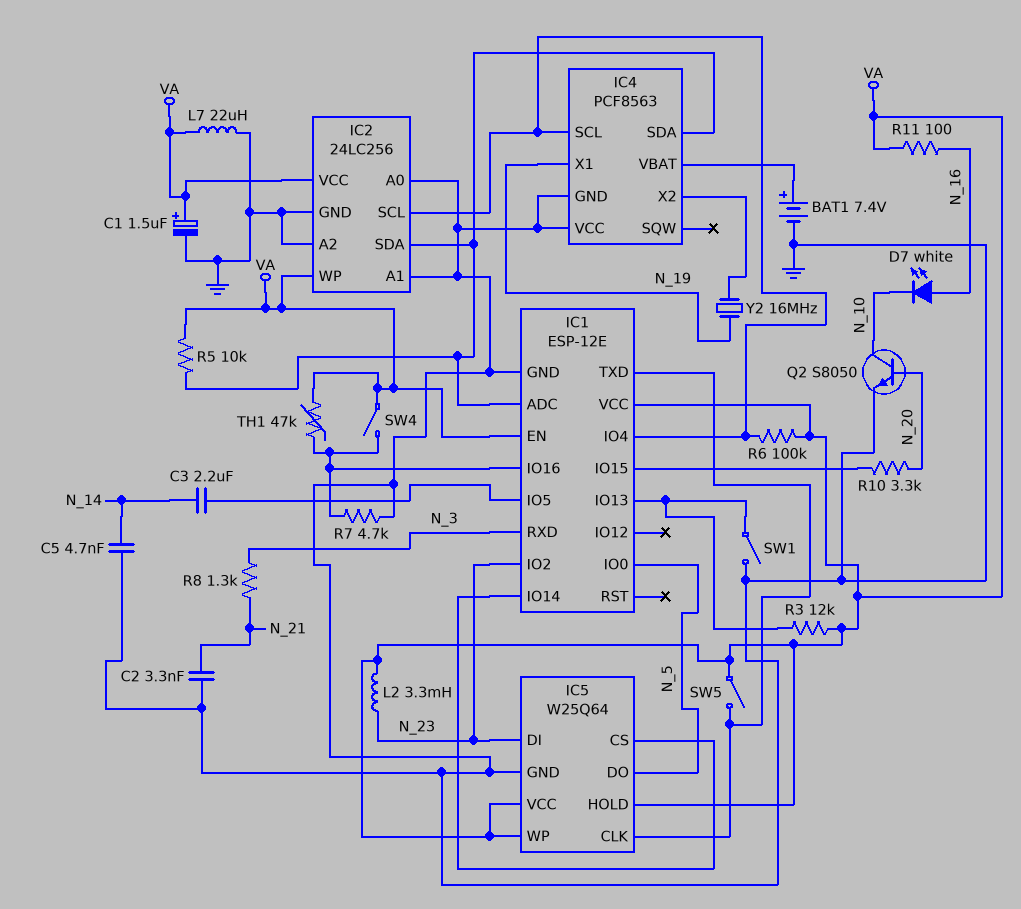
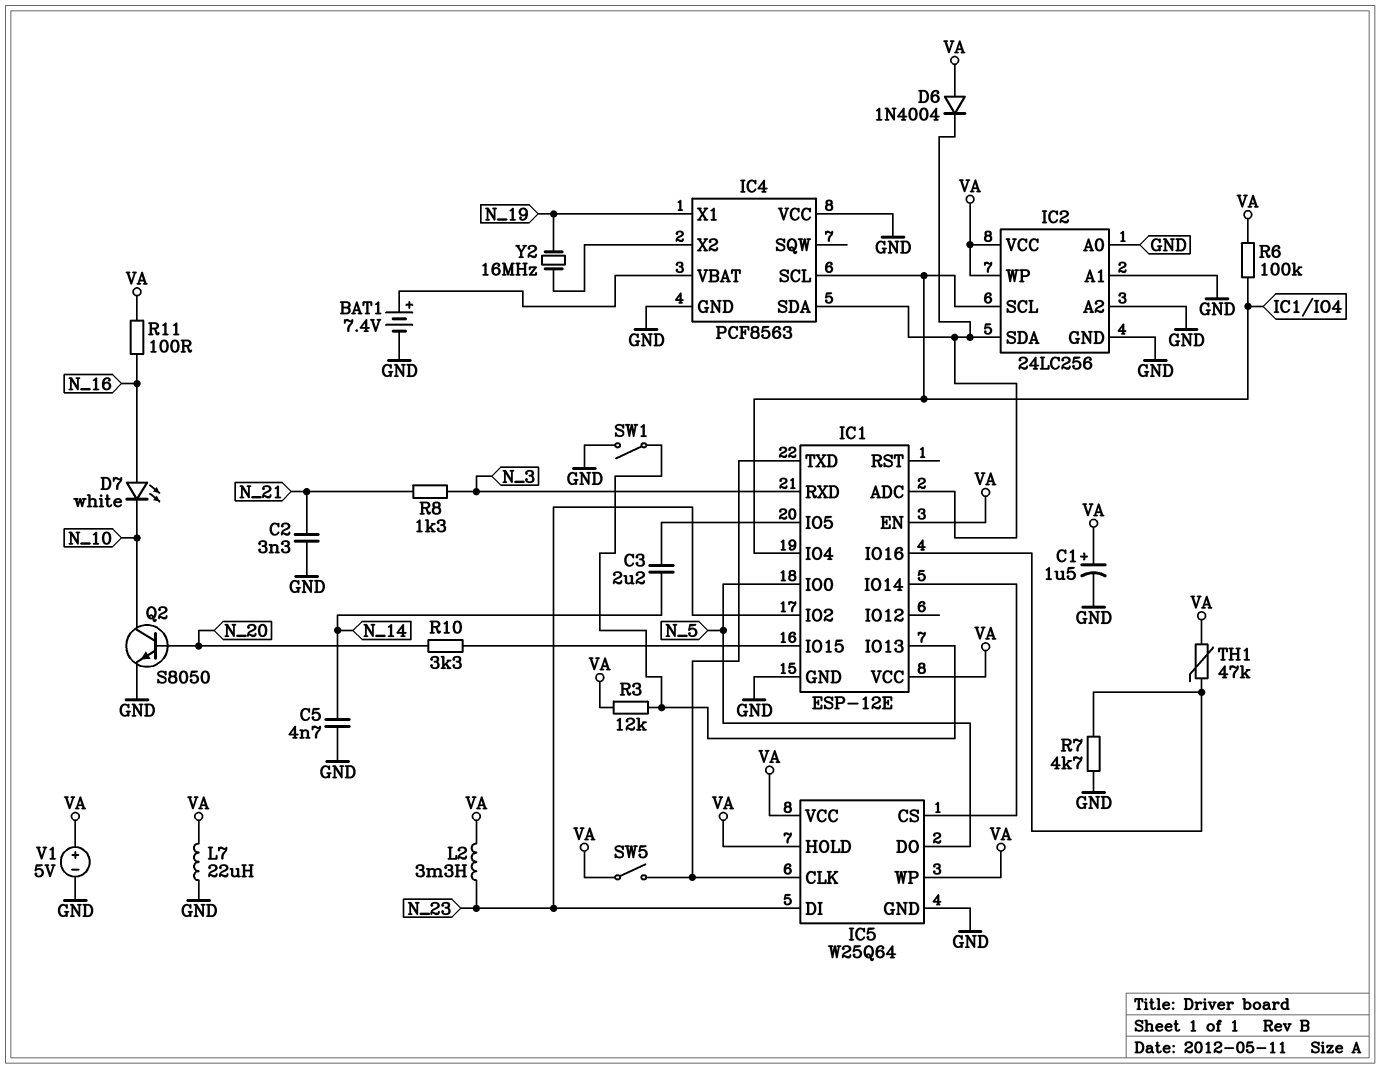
D6: none -> diode 1N4004 (A VA, K IC1/ADC)
R5: 10k (IC1/ADC, VA) -> none
SW4: switch (IC1/IO16, VA) -> none
V1: none -> 5V (plus VA, minus GND)

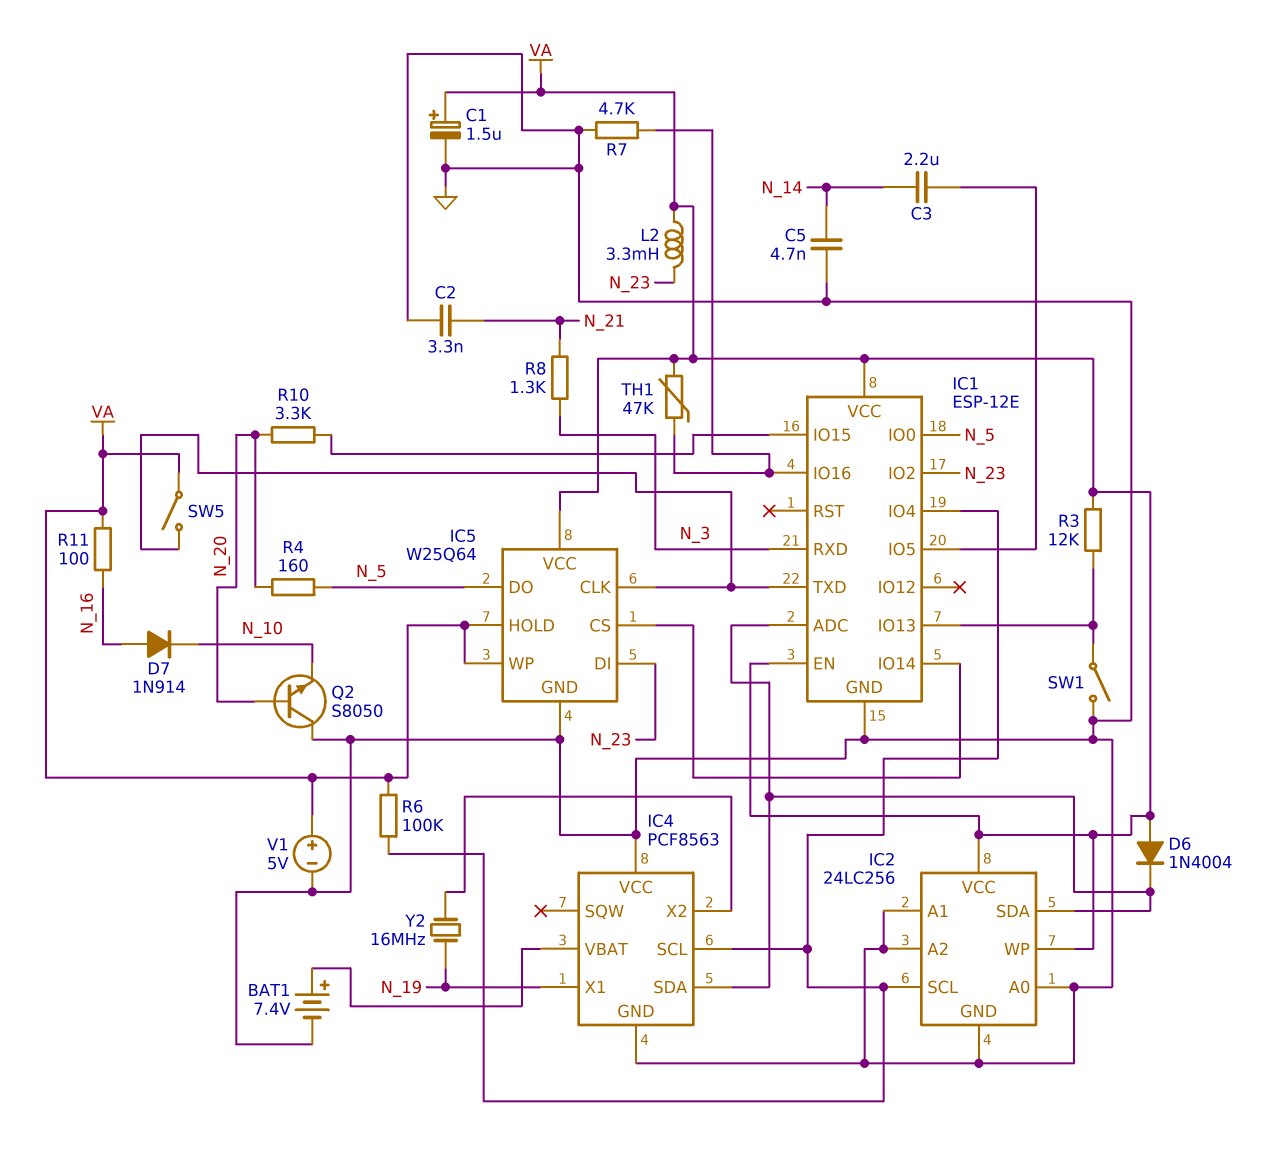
D7: LED white (A N_16, K N_10) -> diode 1N914 (A N_16, K N_10)
L7: 22uH (GND, VA) -> none
Q2: NPN S8050 (B N_20, C N_10, E GND) -> NPN S8050 (B N_20, C GND, E N_10)
R4: none -> 160 (N_5, N_20)

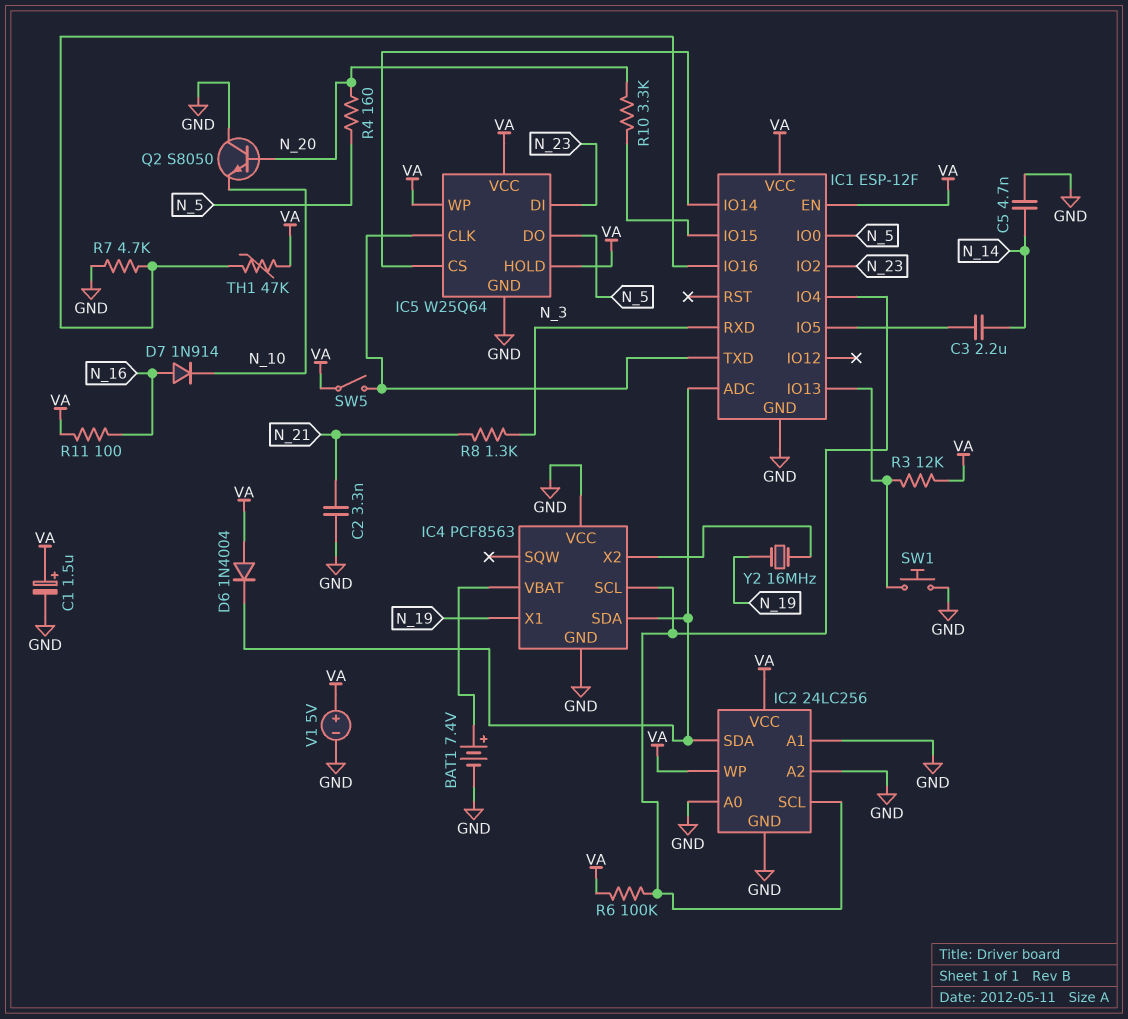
IC1: ESP-12E -> ESP-12F
L2: 3.3mH (N_23, VA) -> none
SW1: switch (GND, IC1/IO13) -> button (GND, IC1/IO13)

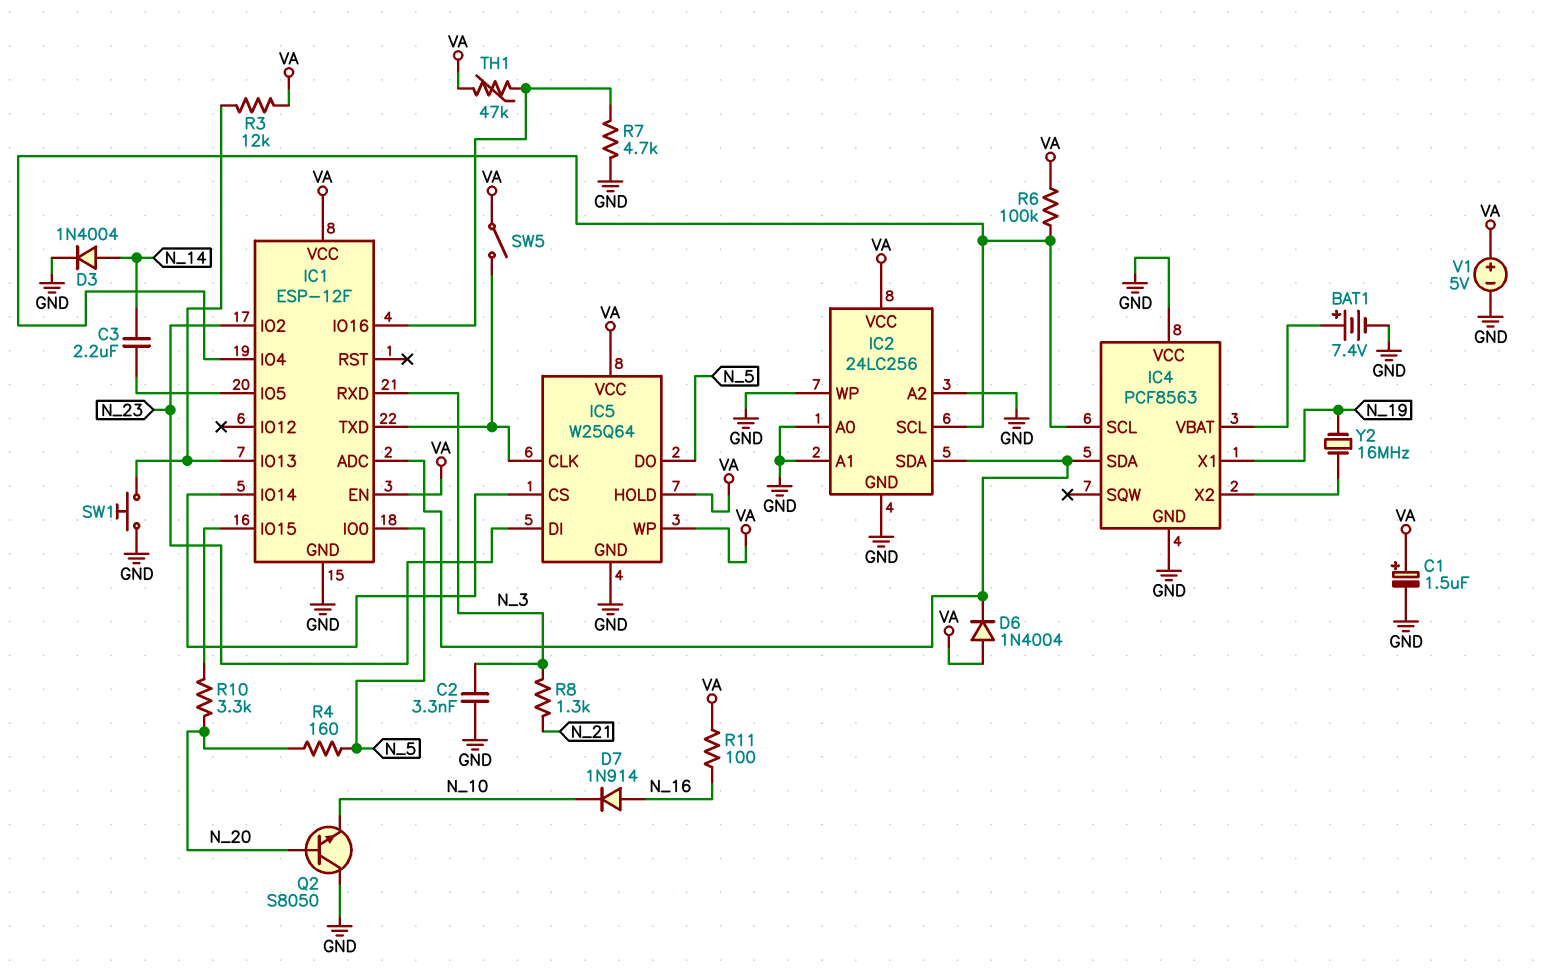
C2: 3.3nF (GND, N_21) -> 3.3nF (GND, N_3)
C5: 4.7nF (GND, N_14) -> none
D3: none -> diode 1N4004 (A N_14, K GND)
IC2 pin WP: VA -> GND

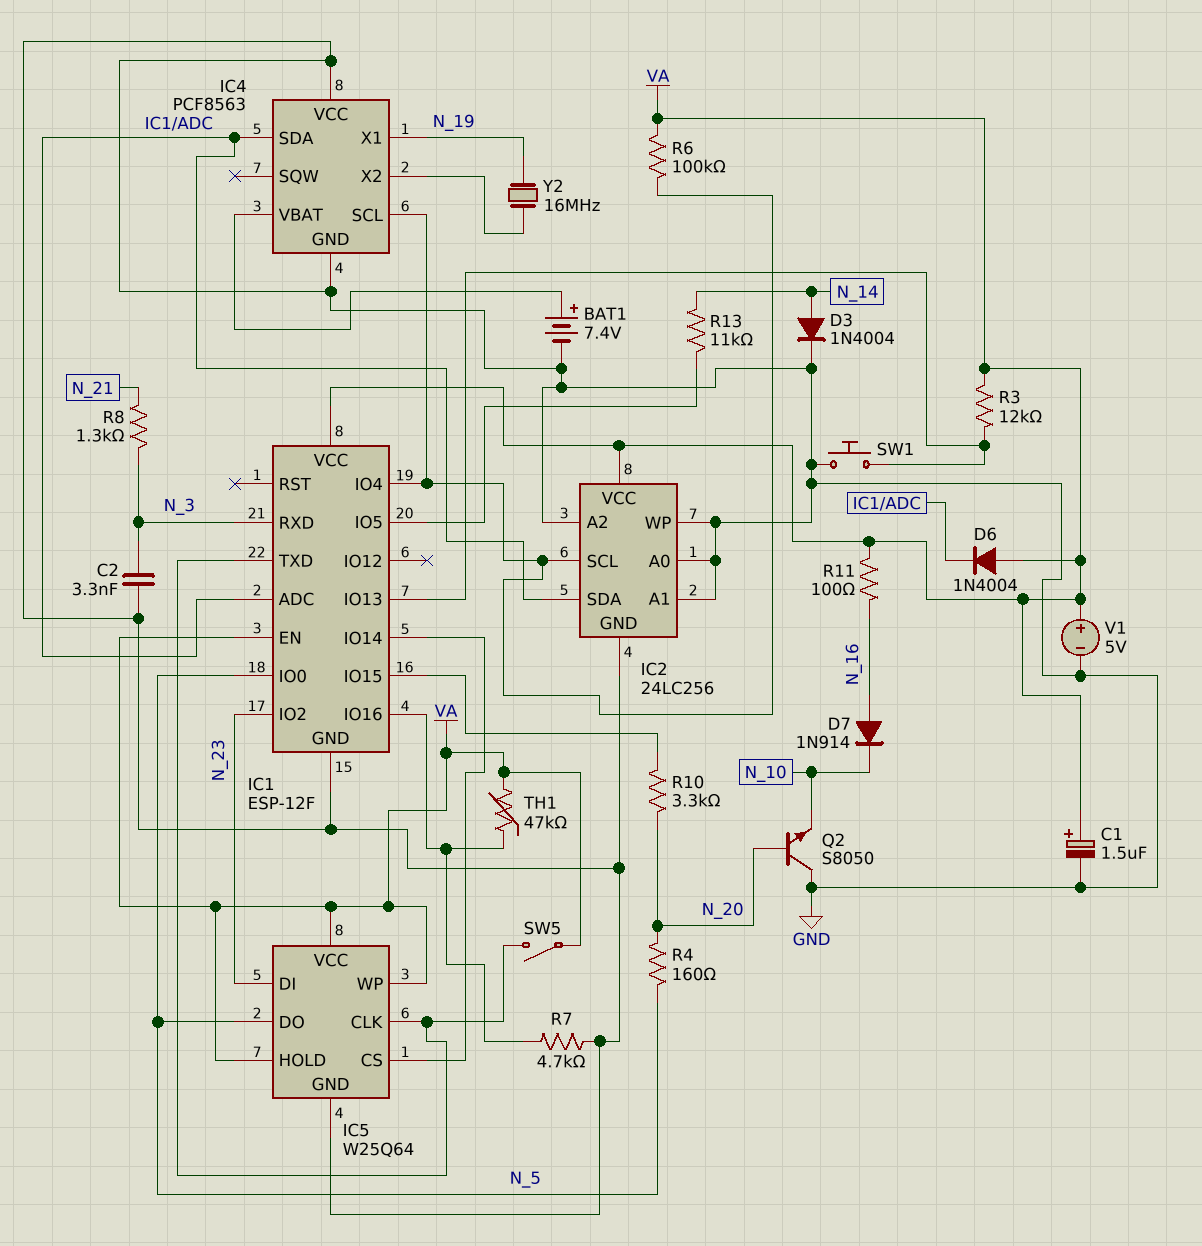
C3: 2.2uF (IC1/IO5, N_14) -> none
R13: none -> 11k (IC1/IO5, N_14)

